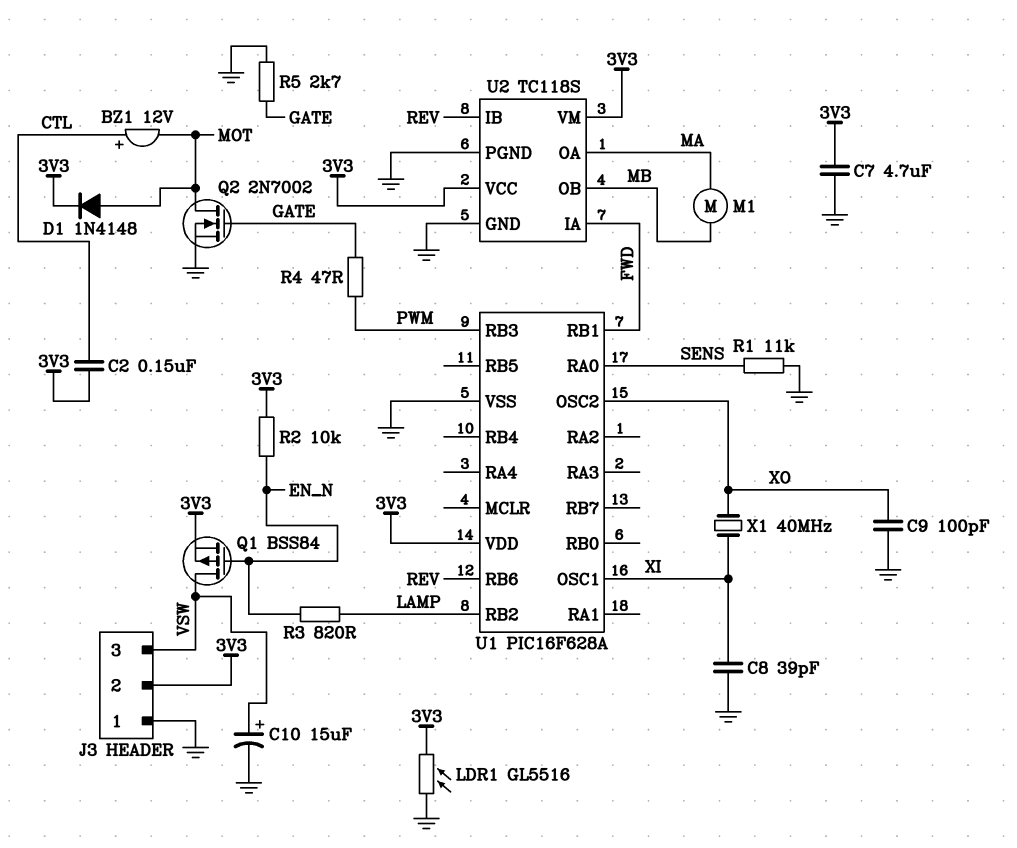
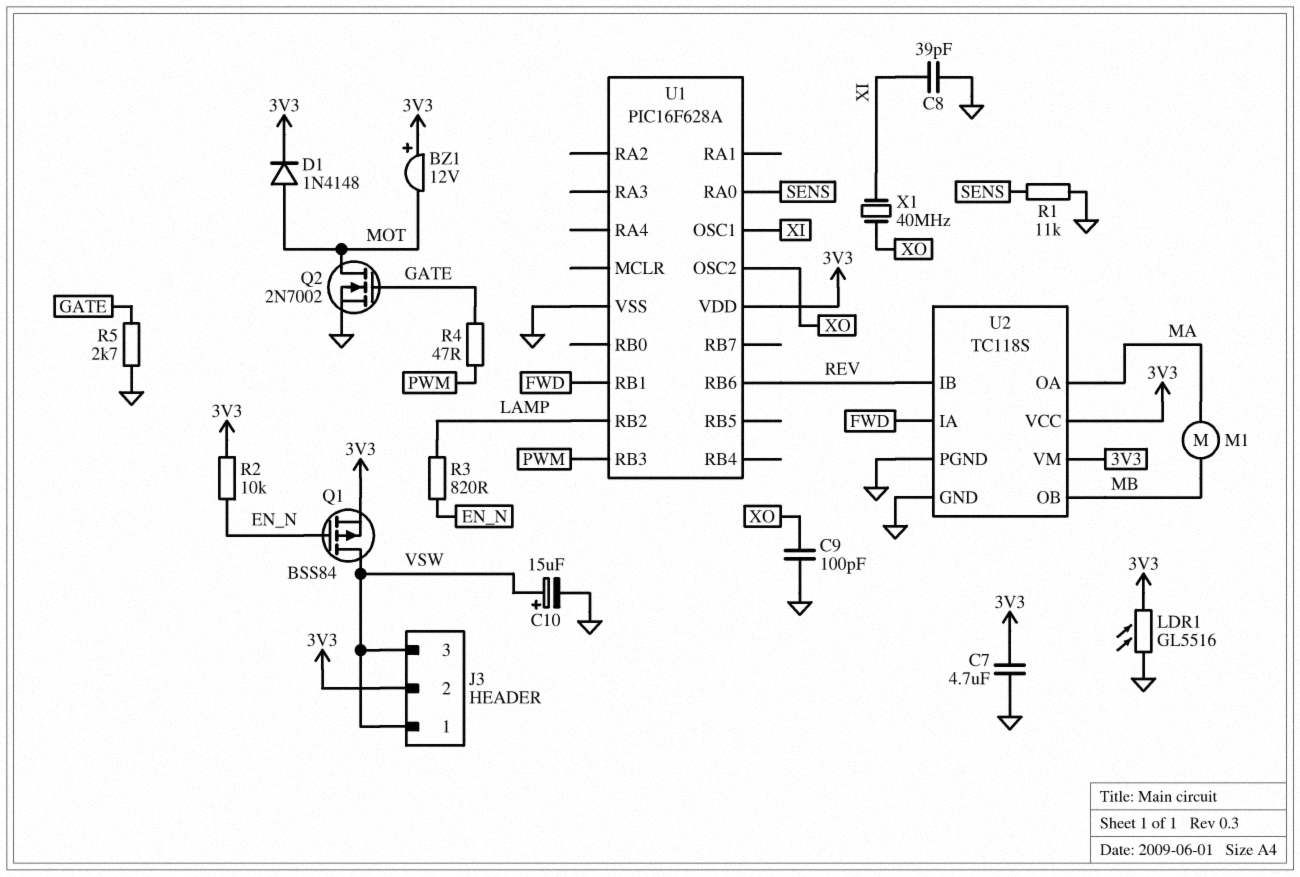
BZ1: buzzer 12V (plus CTL, minus MOT) -> buzzer 12V (plus 3V3, minus MOT)
C2: 150nF (3V3, CTL) -> none
J3 pin 1: GND -> VSW

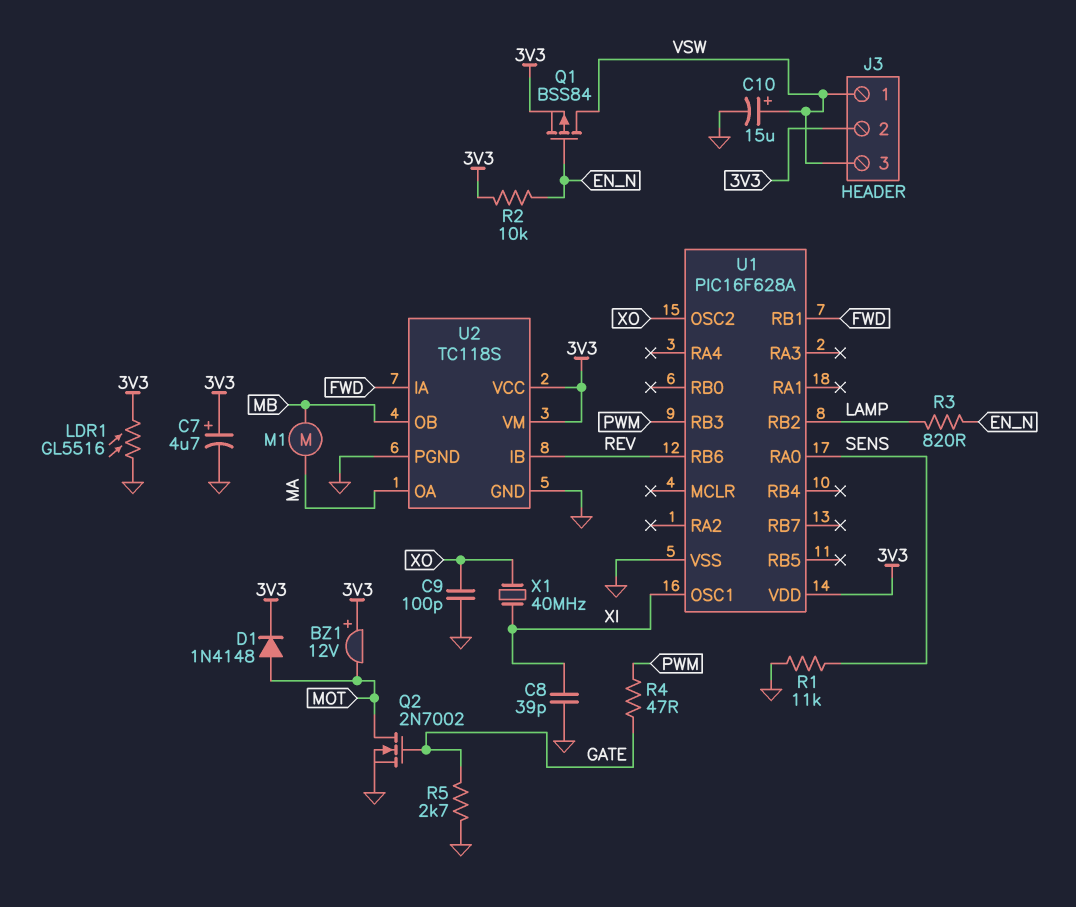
C7: 4.7uF (3V3, GND) -> 4.7uF (plus 3V3, minus GND)

